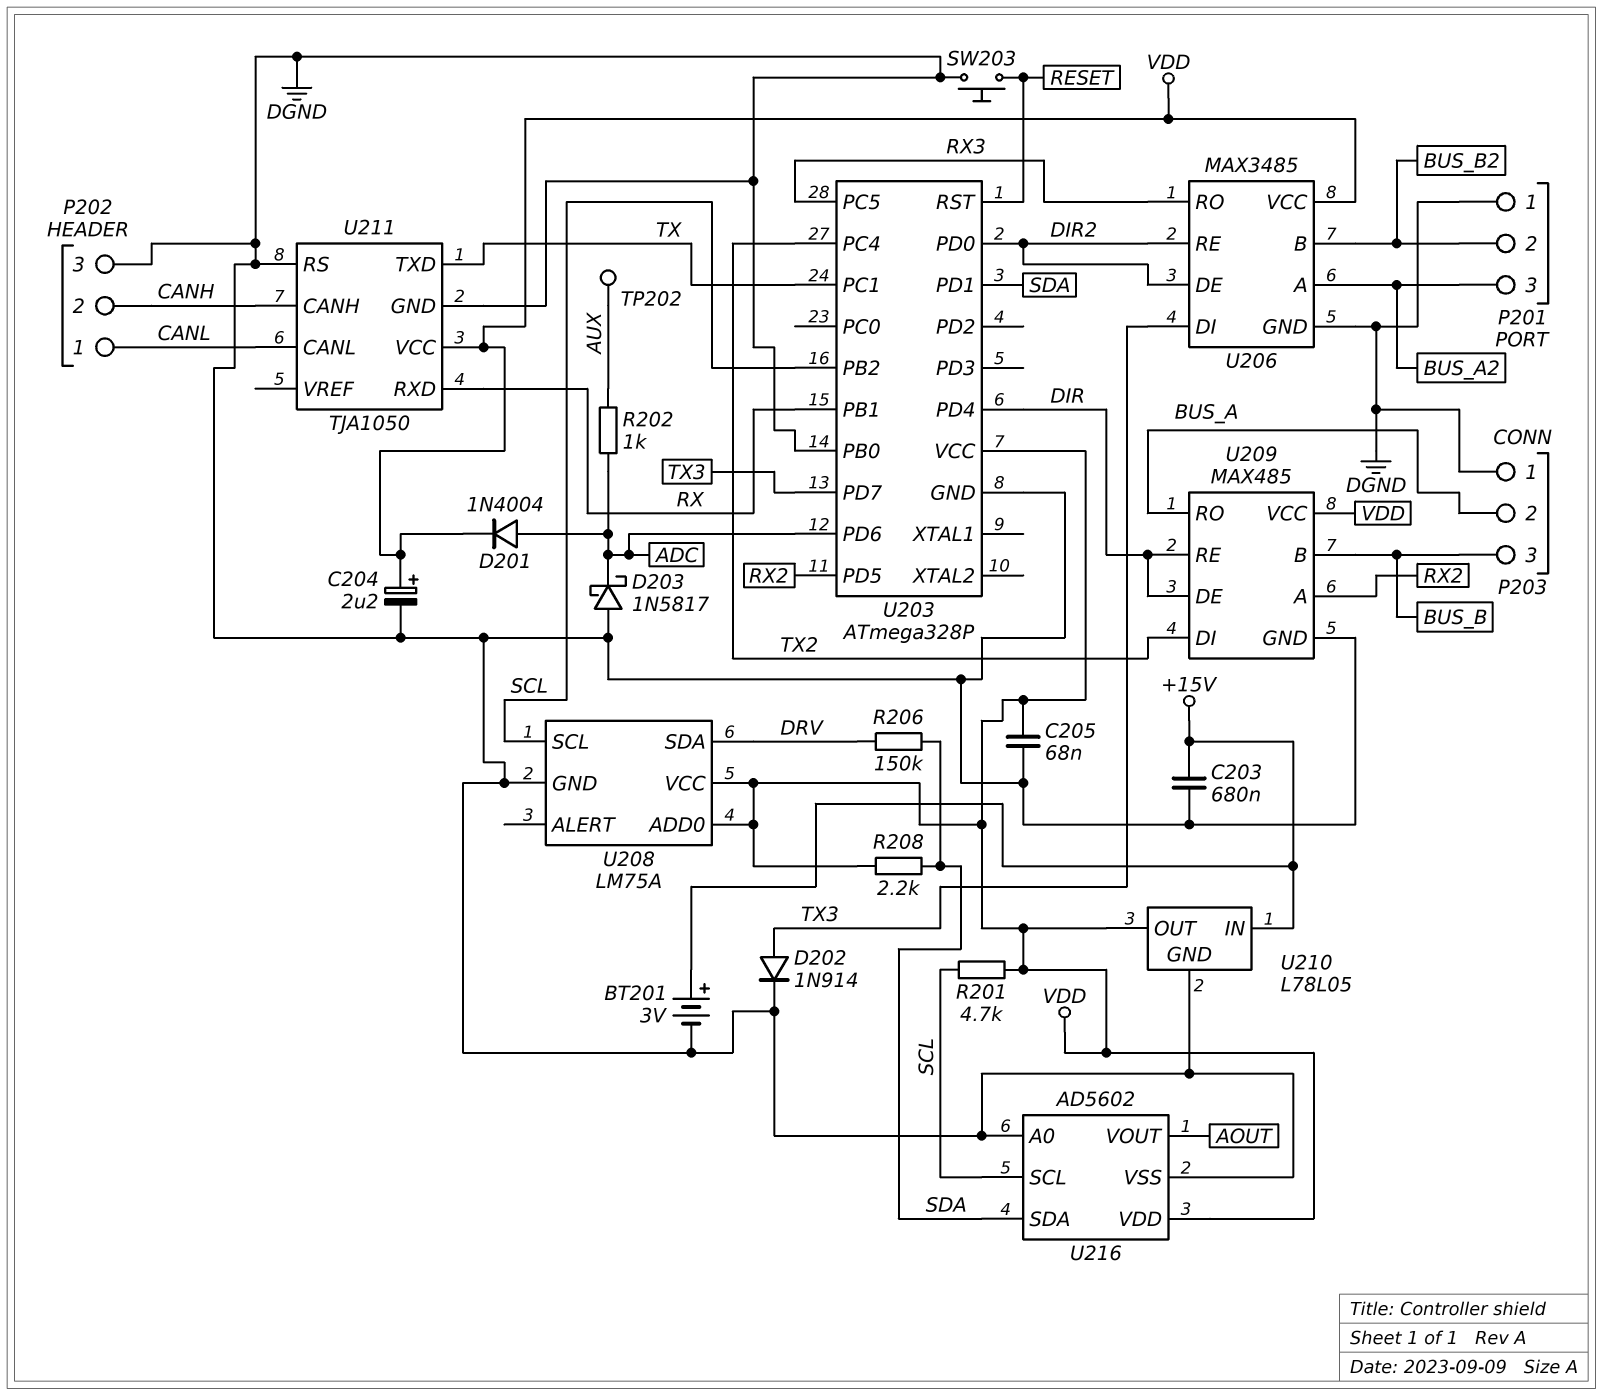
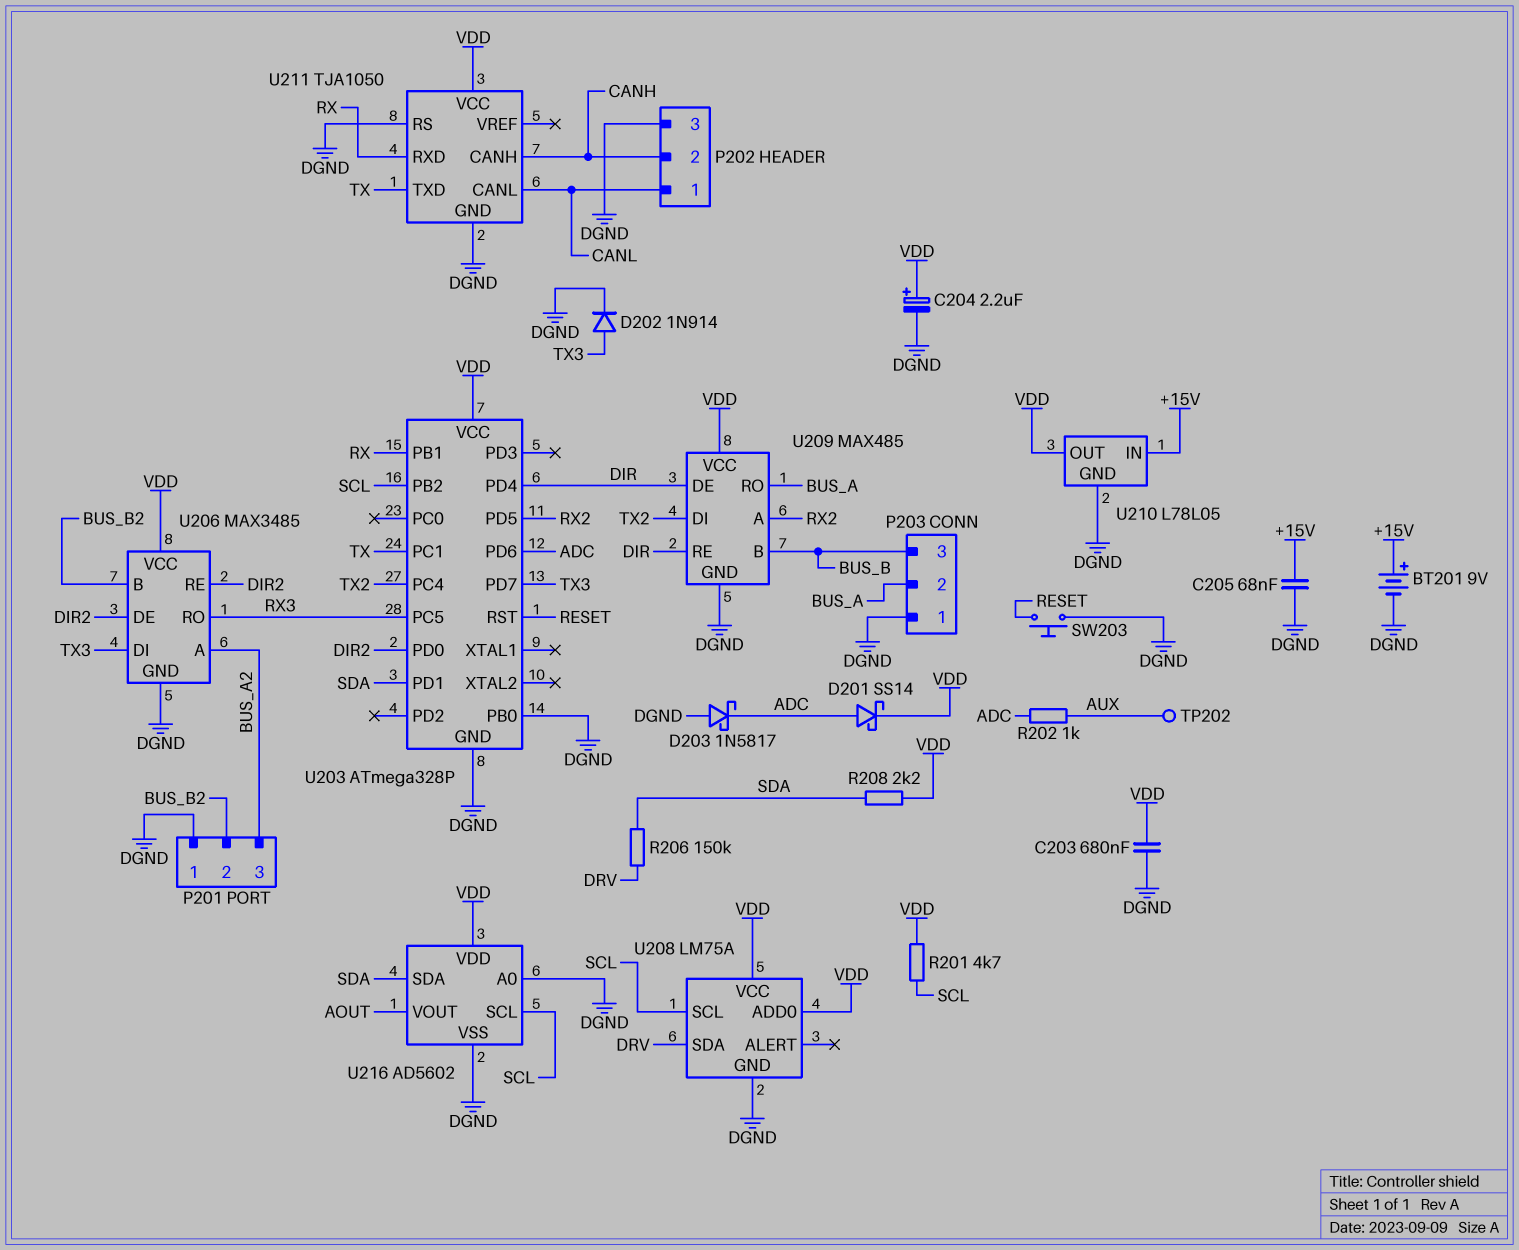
BT201: 3V (plus +15V, minus DGND) -> 9V (plus +15V, minus DGND)
C203: 680nF (+15V, DGND) -> 680nF (DGND, VDD)
C205: 68nF (DGND, VDD) -> 68nF (+15V, DGND)
D201: diode 1N4004 (A ADC, K VDD) -> schottky SS14 (A ADC, K VDD)

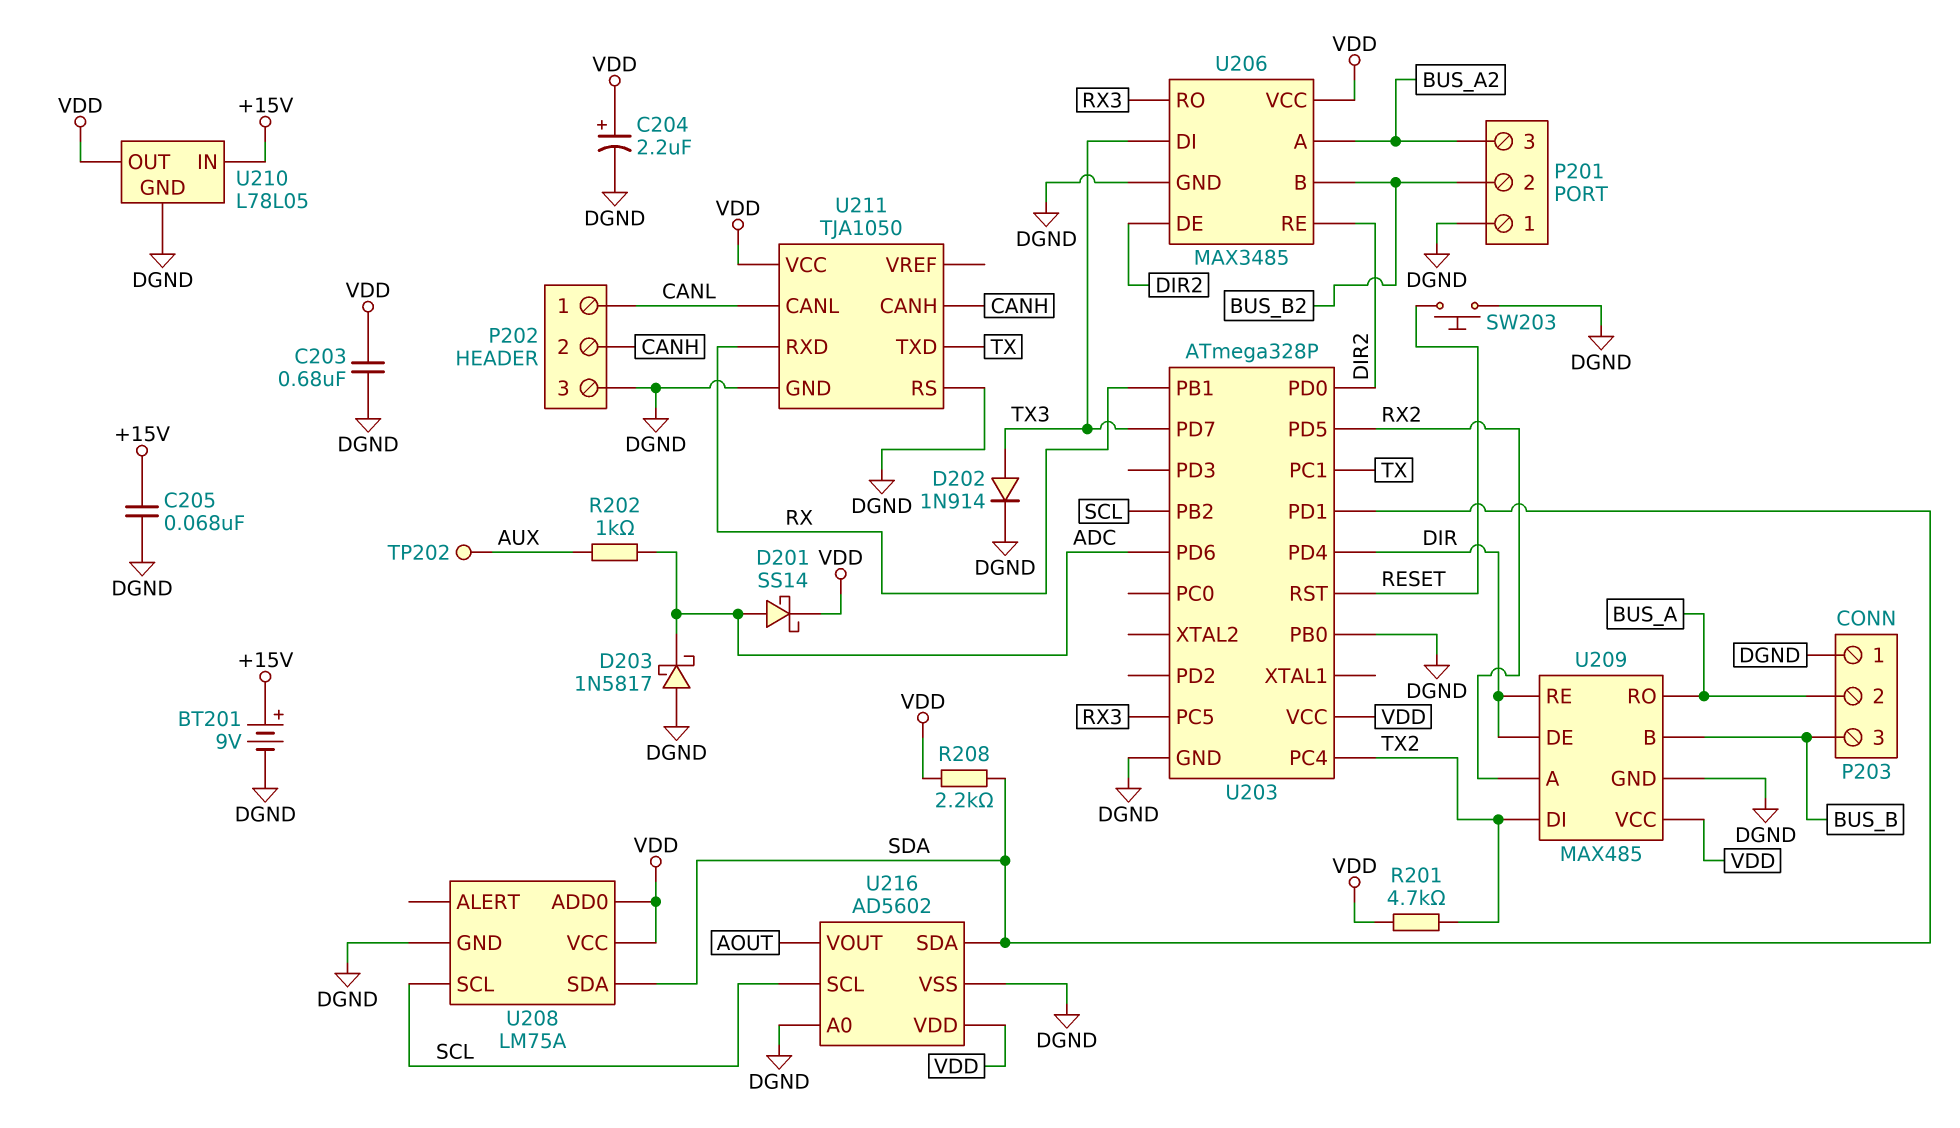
R201: 4.7k (SCL, VDD) -> 4.7k (TX2, VDD)
R206: 150k (DRV, SDA) -> none
U208 pin SDA: DRV -> SDA

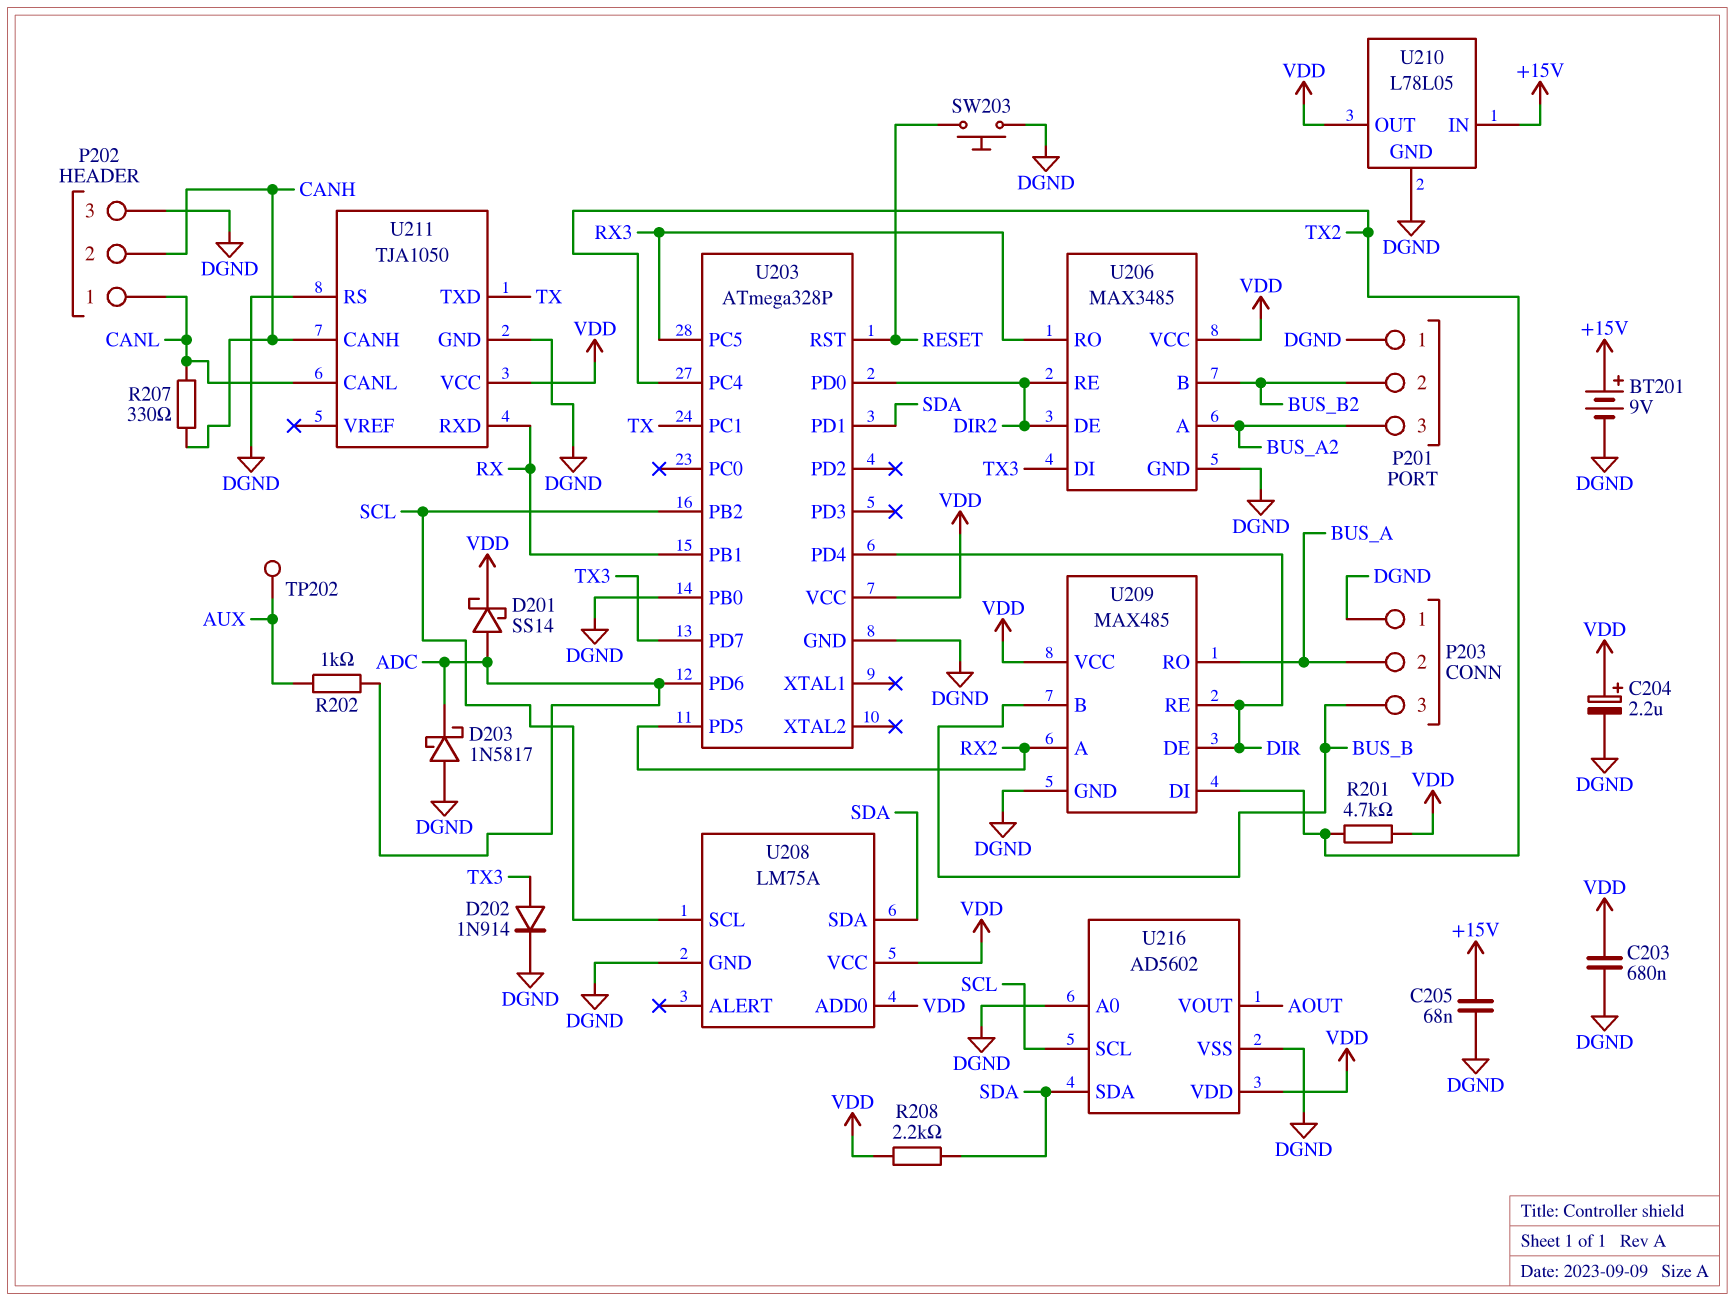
R207: none -> 330 (CANH, CANL)

